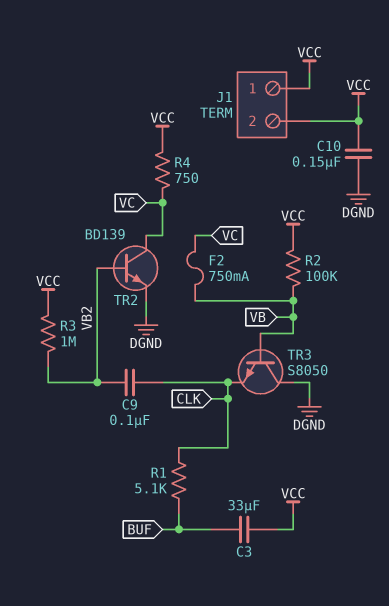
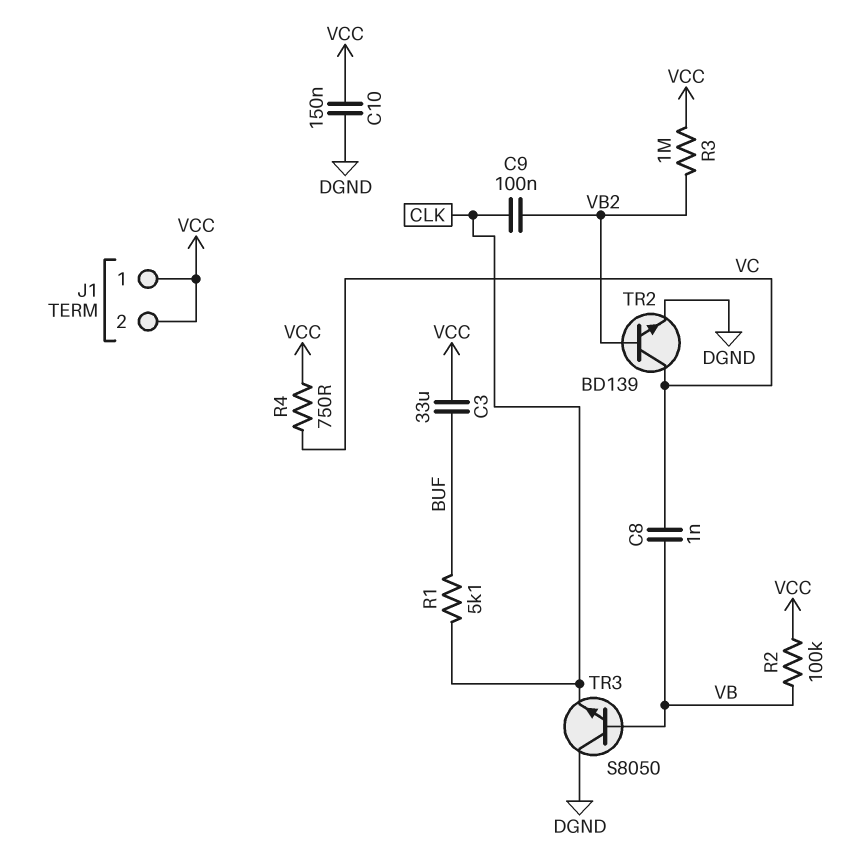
C8: none -> 1nF (VB, VC)
F2: 750mA (VB, VC) -> none

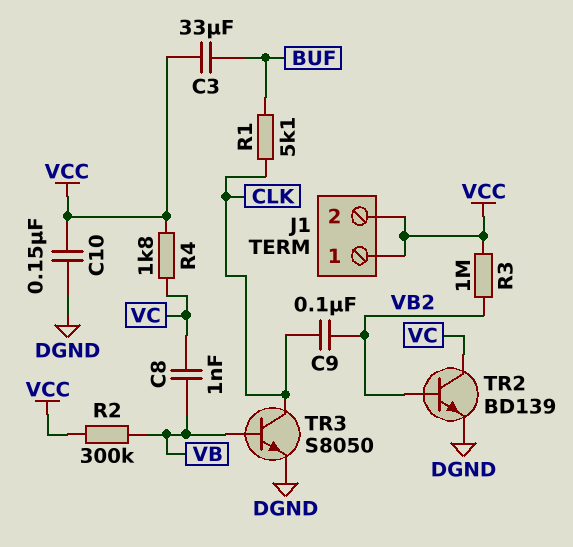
R2: 100k (VB, VCC) -> 300k (VB, VCC)
R4: 750 (VC, VCC) -> 1.8k (VC, VCC)
TR3: NPN S8050 (B VB, C DGND, E CLK) -> NPN S8050 (B VB, C CLK, E DGND)

